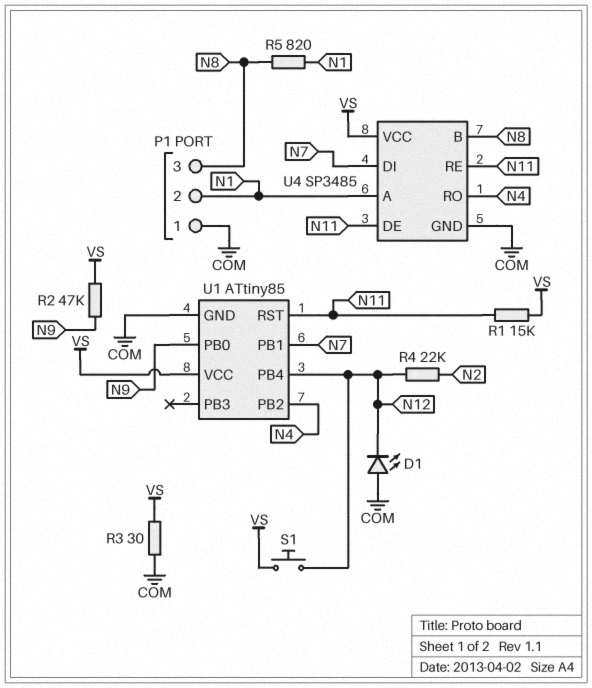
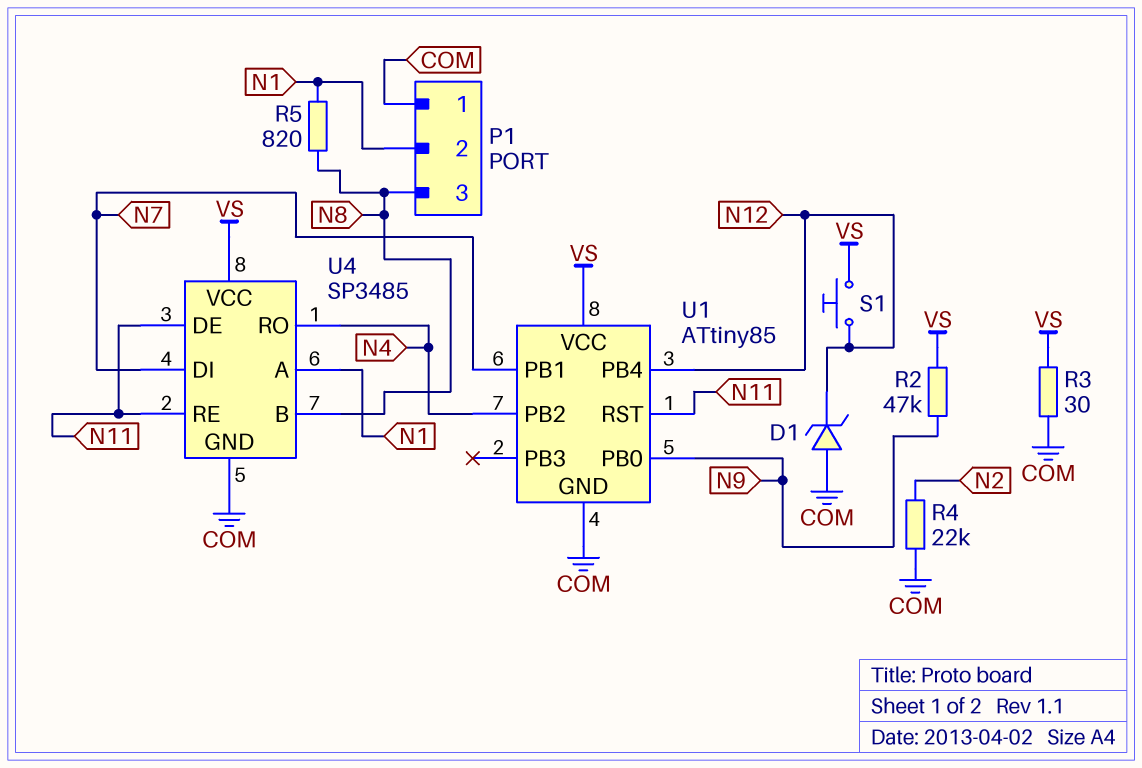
D1: LED (A COM, K N12) -> zener (A COM, K N12)
R1: 15k (N11, VS) -> none
R4: 22k (N2, N12) -> 22k (COM, N2)

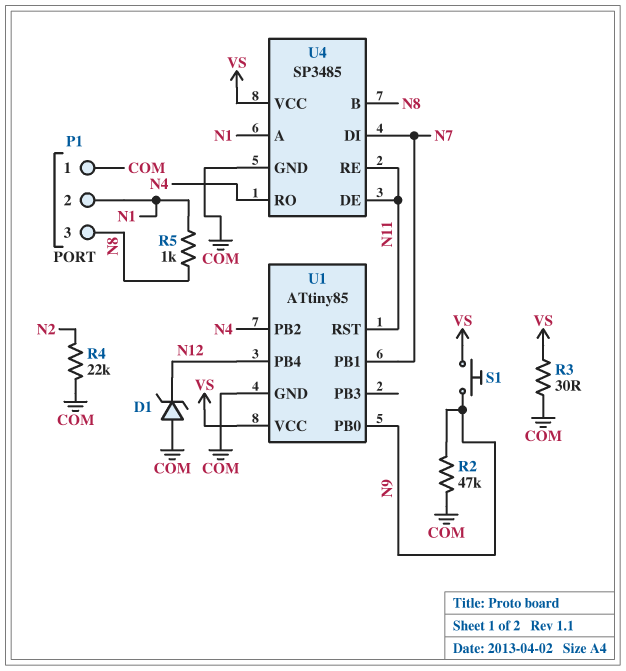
R2: 47k (N9, VS) -> 47k (COM, N9)
R5: 820 (N1, N8) -> 1k (N1, N8)
S1: button (N12, VS) -> button (N9, VS)

